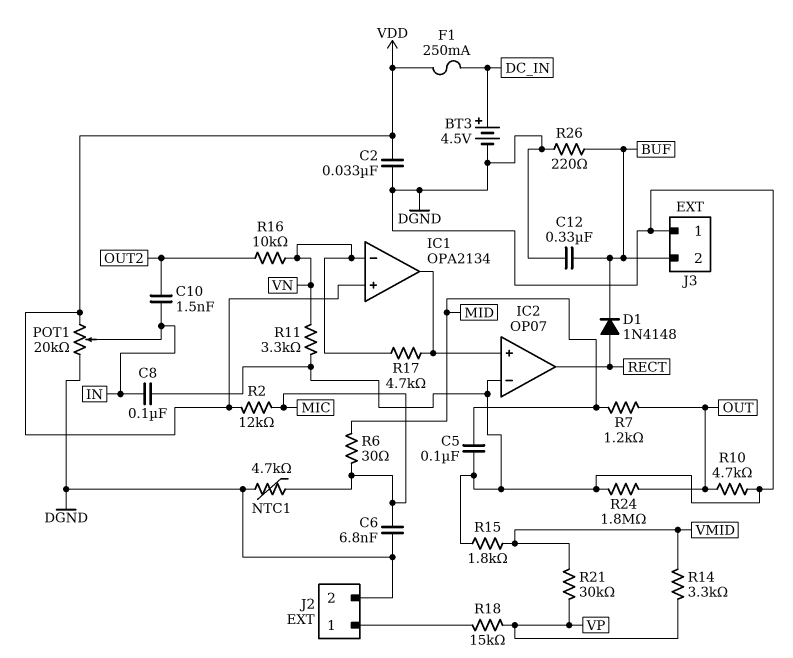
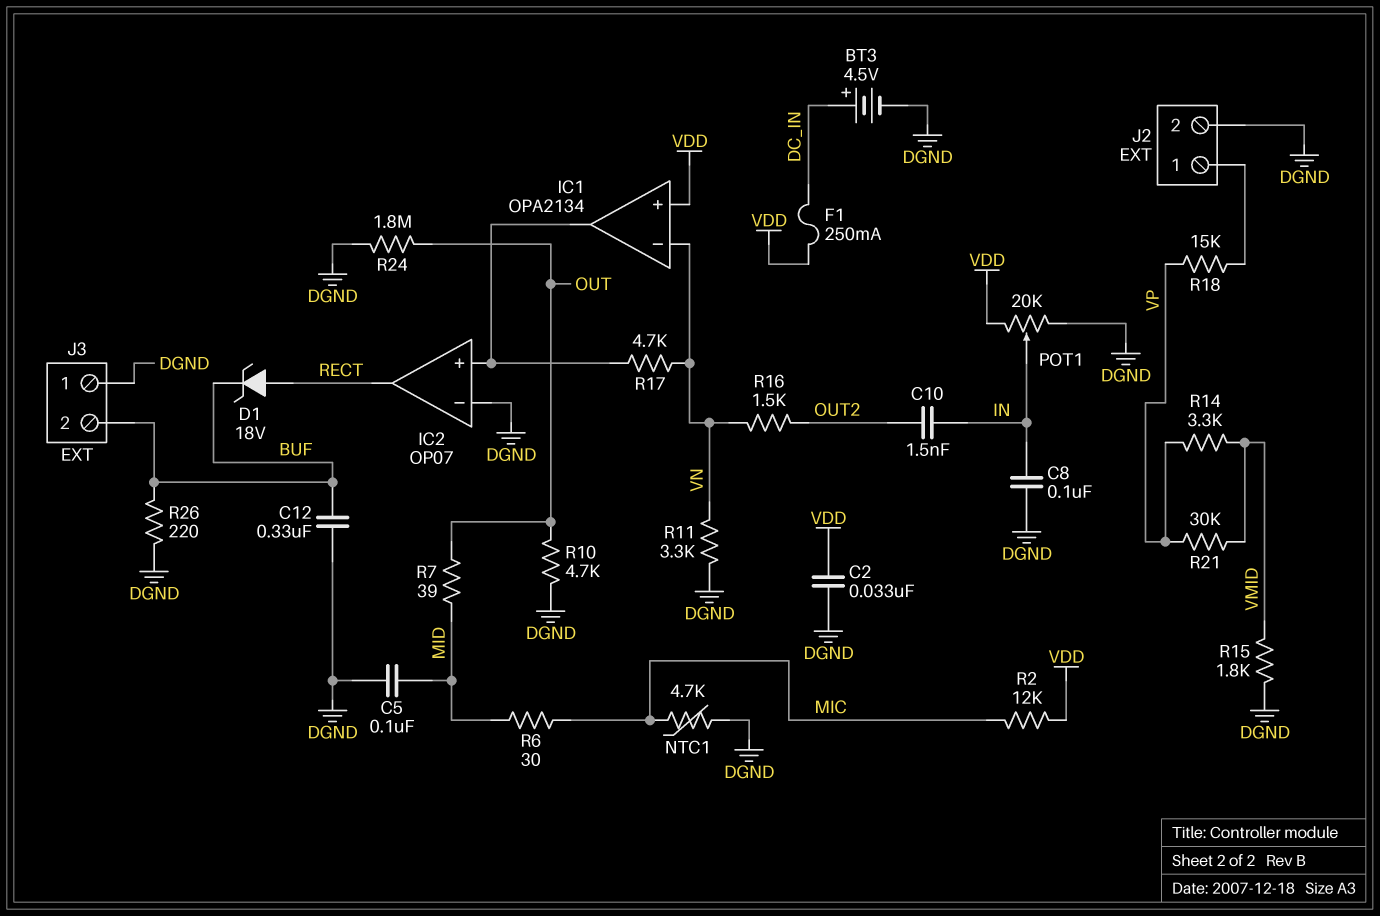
C6: 6.8nF (DGND, MIC) -> none
D1: diode 1N4148 (A RECT, K BUF) -> zener 18V (A RECT, K BUF)
R7: 1.2k (MID, OUT) -> 39 (MID, OUT)
R16: 10k (OUT2, VN) -> 1.5k (OUT2, VN)

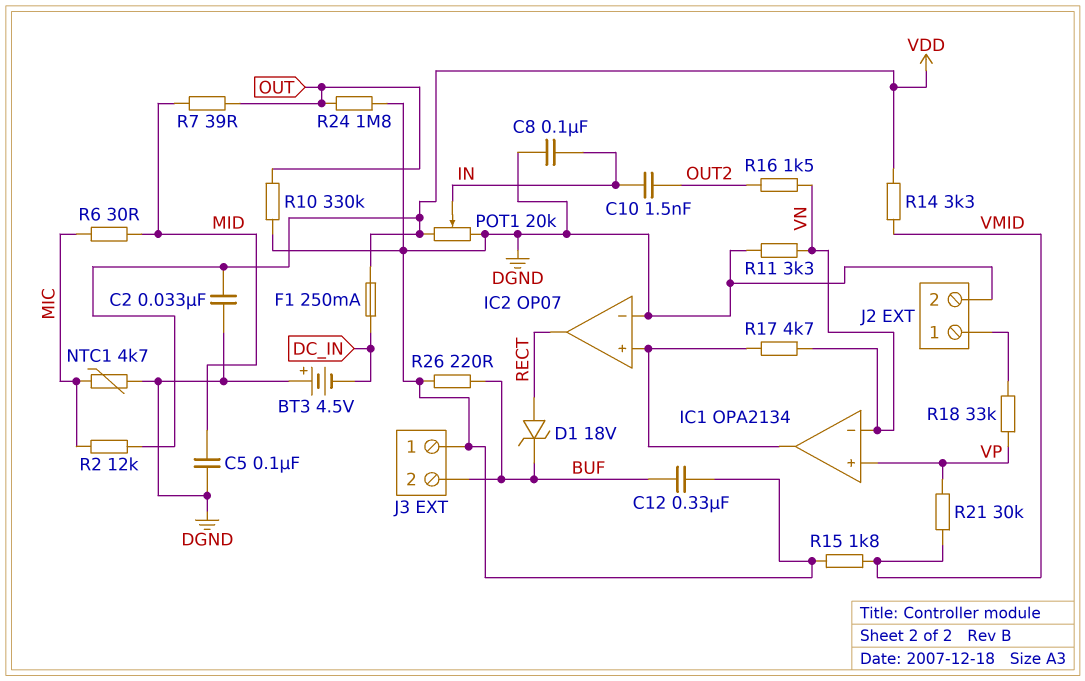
BT3: 4.5V (plus DC_IN, minus DGND) -> 4.5V (plus DGND, minus DC_IN)
IC1 pin in+: VDD -> VP
R10: 4.7k (DGND, OUT) -> 330k (DGND, OUT)
R14: 3.3k (VMID, VP) -> 3.3k (VDD, VMID)
R18: 15k (J2/1, VP) -> 33k (J2/1, VP)

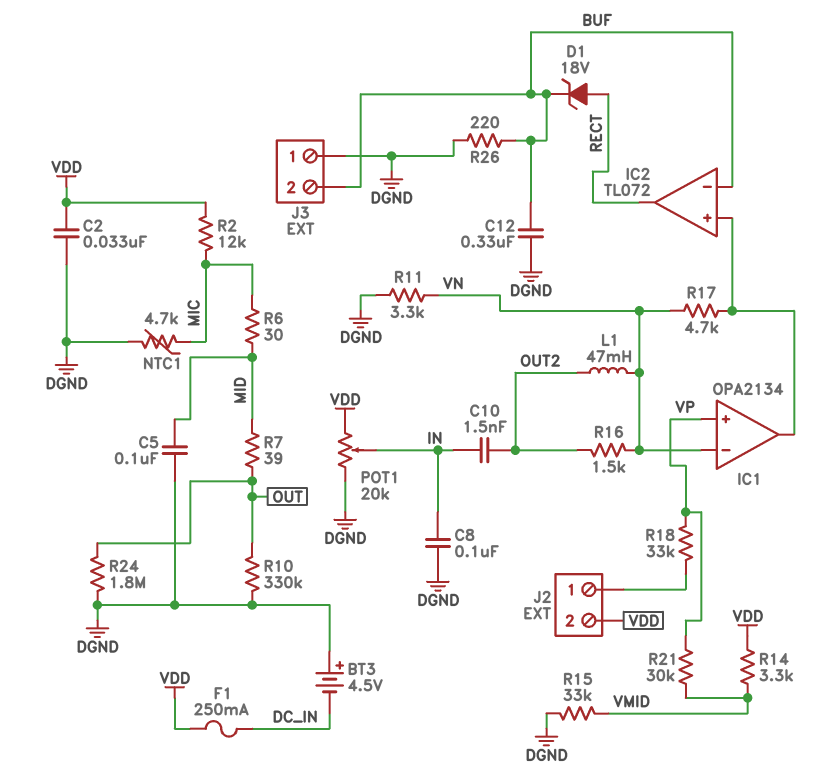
IC2: OP07 -> TL072
IC2 pin in-: DGND -> BUF
J2 pin 2: DGND -> VDD
L1: none -> 47mH (OUT2, VN)
R15: 1.8k (DGND, VMID) -> 33k (DGND, VMID)

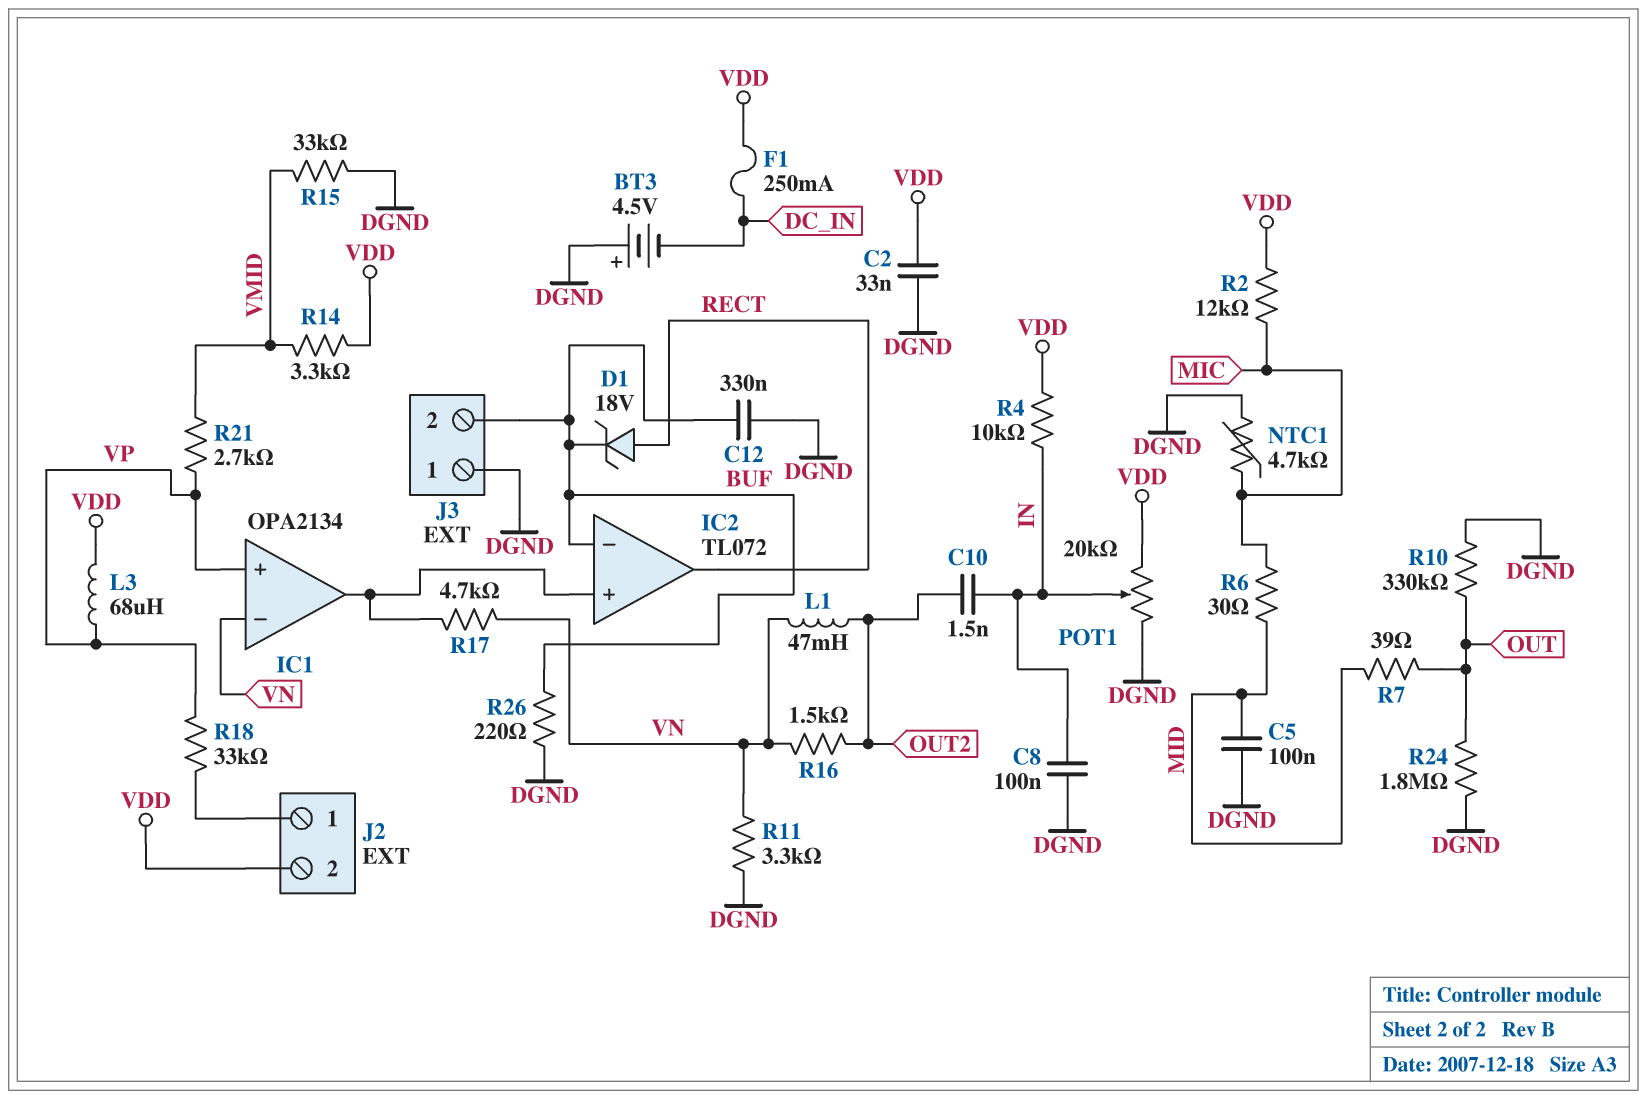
L3: none -> 68uH (VDD, VP)
R4: none -> 10k (IN, VDD)
R21: 30k (VMID, VP) -> 2.7k (VMID, VP)

